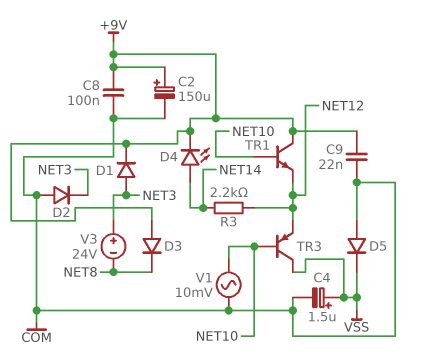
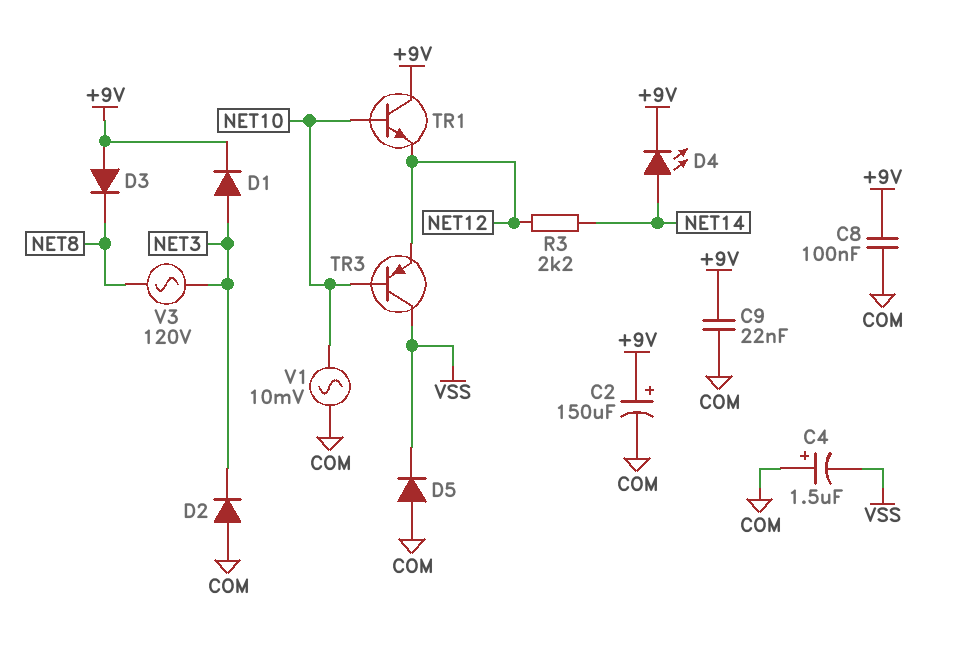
C4: 1.5uF (plus VSS, minus COM) -> 1.5uF (plus COM, minus VSS)
V3: 24V (plus NET3, minus NET8) -> AC 120V (NET3, NET8)

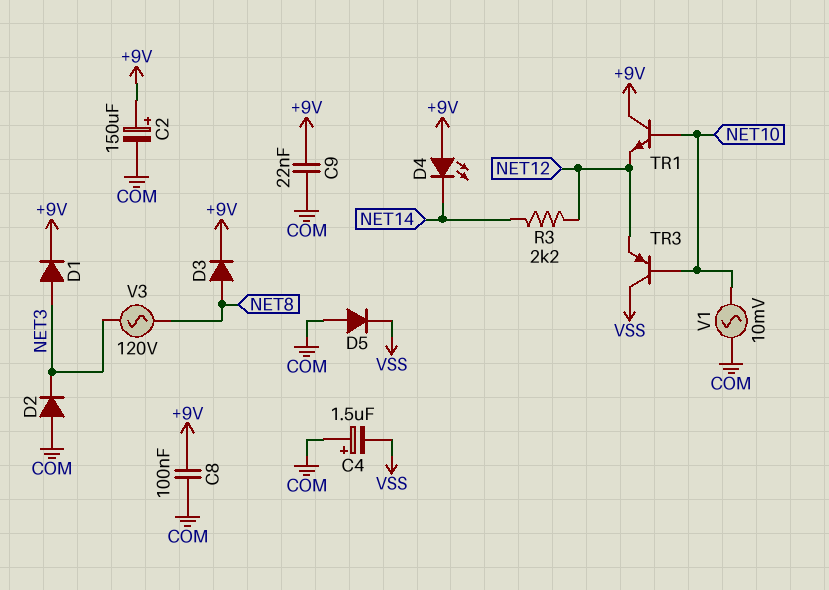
D3: diode (A +9V, K NET8) -> diode (A NET8, K +9V)
D4: LED (A NET14, K +9V) -> LED (A +9V, K NET14)

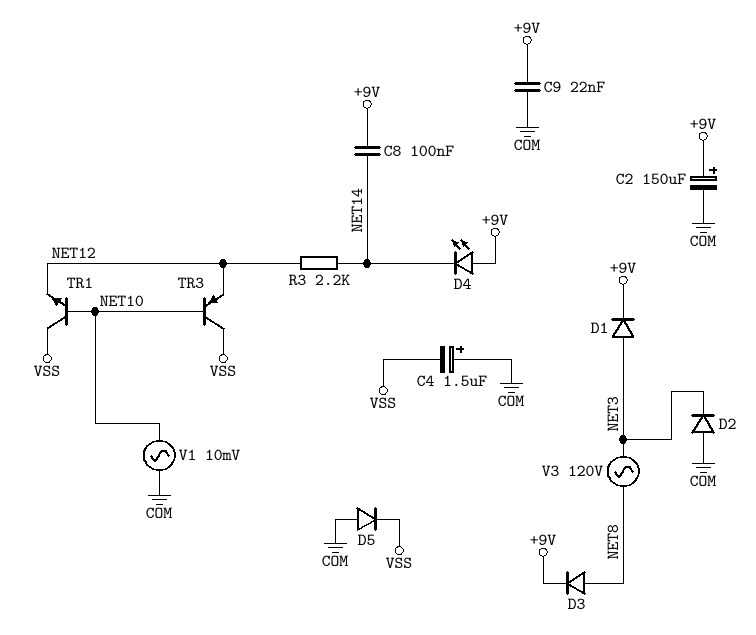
C8: 100nF (+9V, COM) -> 100nF (+9V, NET14)
TR1: NPN (B NET10, C +9V, E NET12) -> NPN (B NET10, C VSS, E NET12)

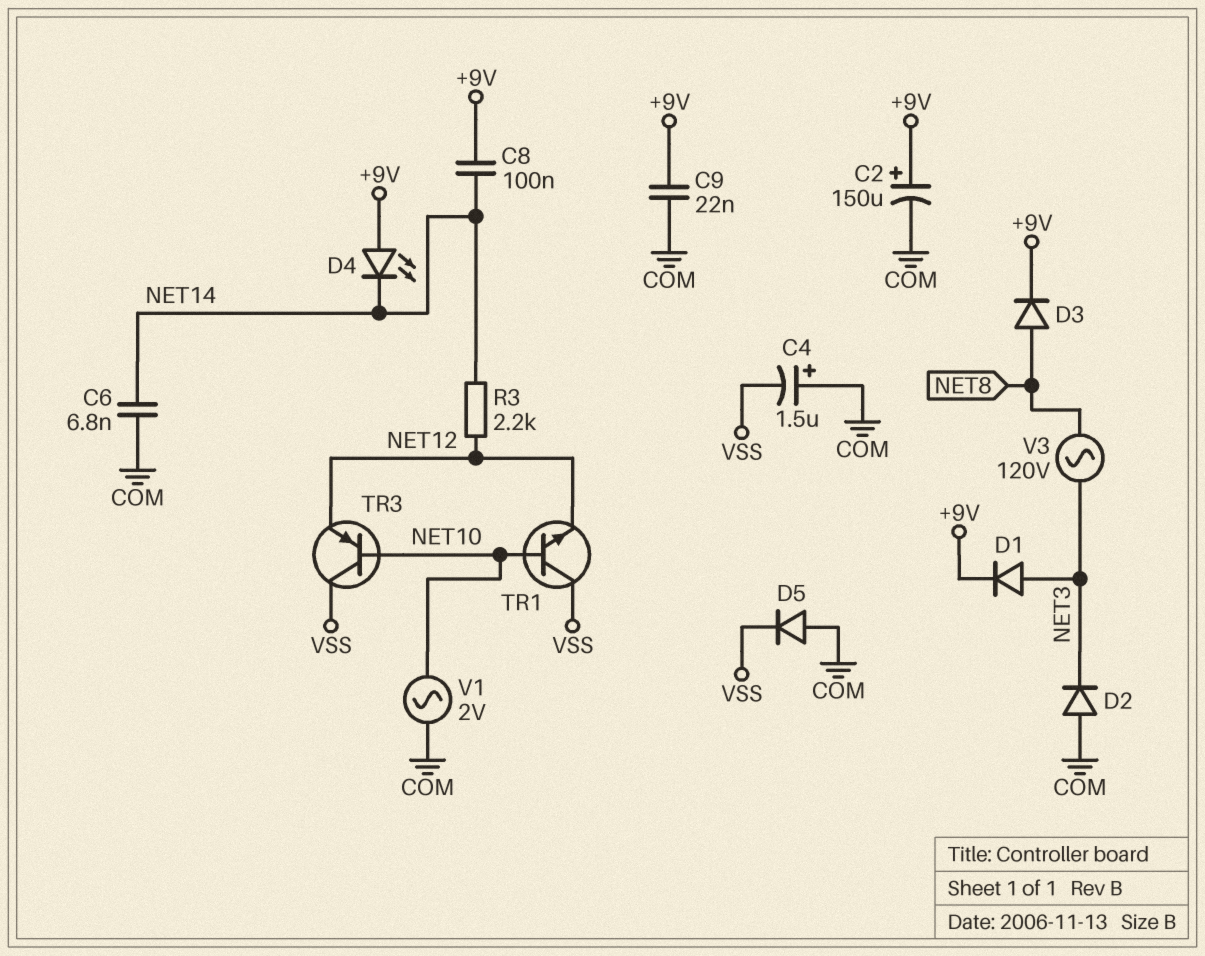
C6: none -> 6.8nF (COM, NET14)
V1: AC 10mV (COM, NET10) -> AC 2V (COM, NET10)

